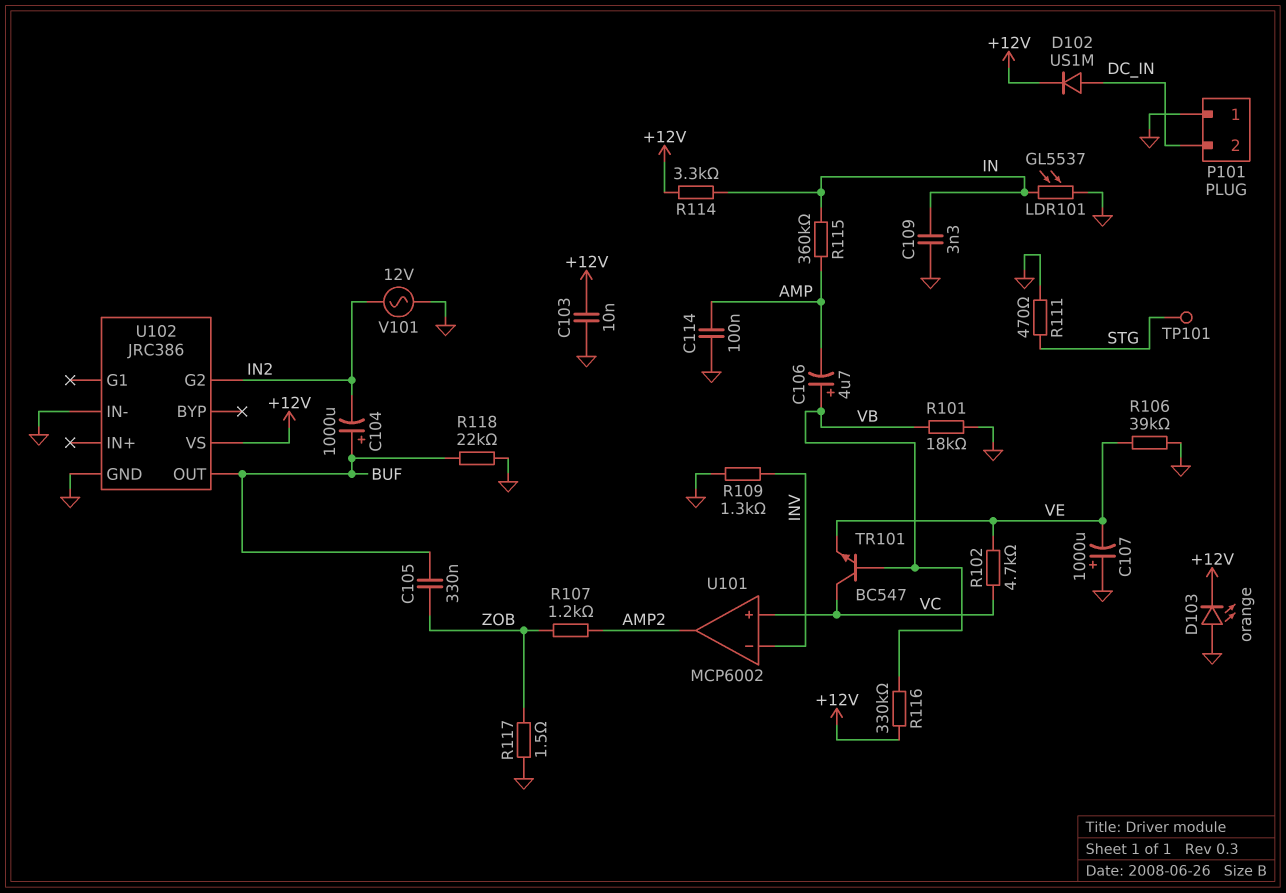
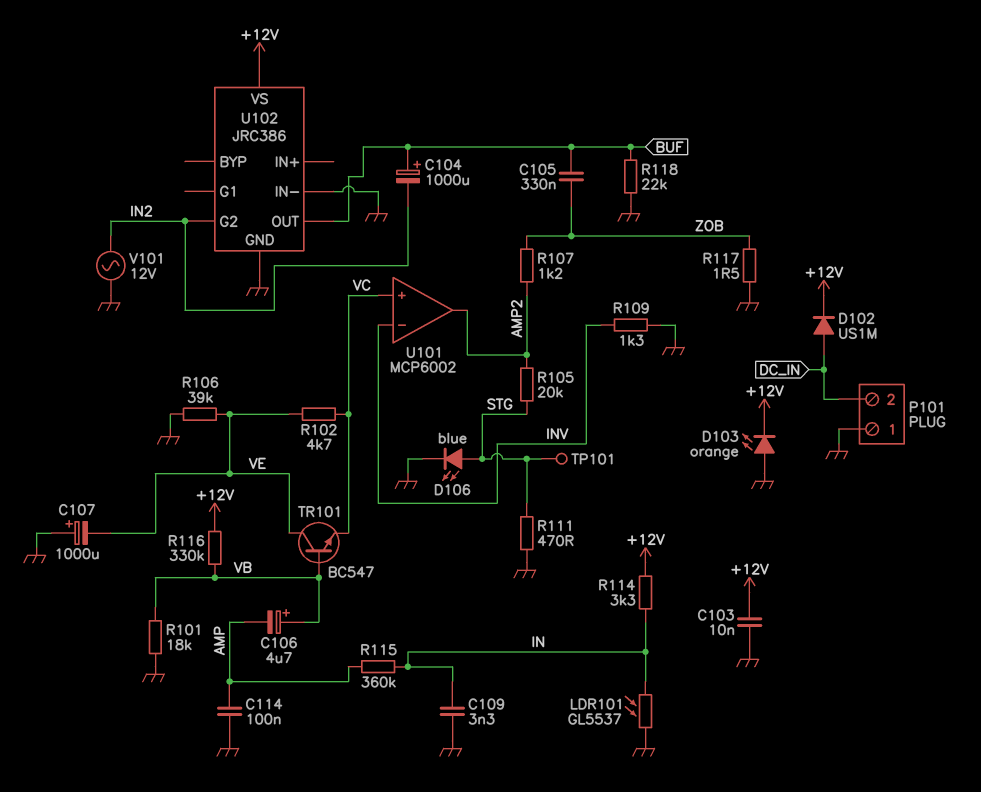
D106: none -> LED blue (A STG, K GND)
R105: none -> 20k (AMP2, STG)
TR101: NPN BC547 (B VB, C VC, E VE) -> NPN BC547 (B VB, C VE, E VC)

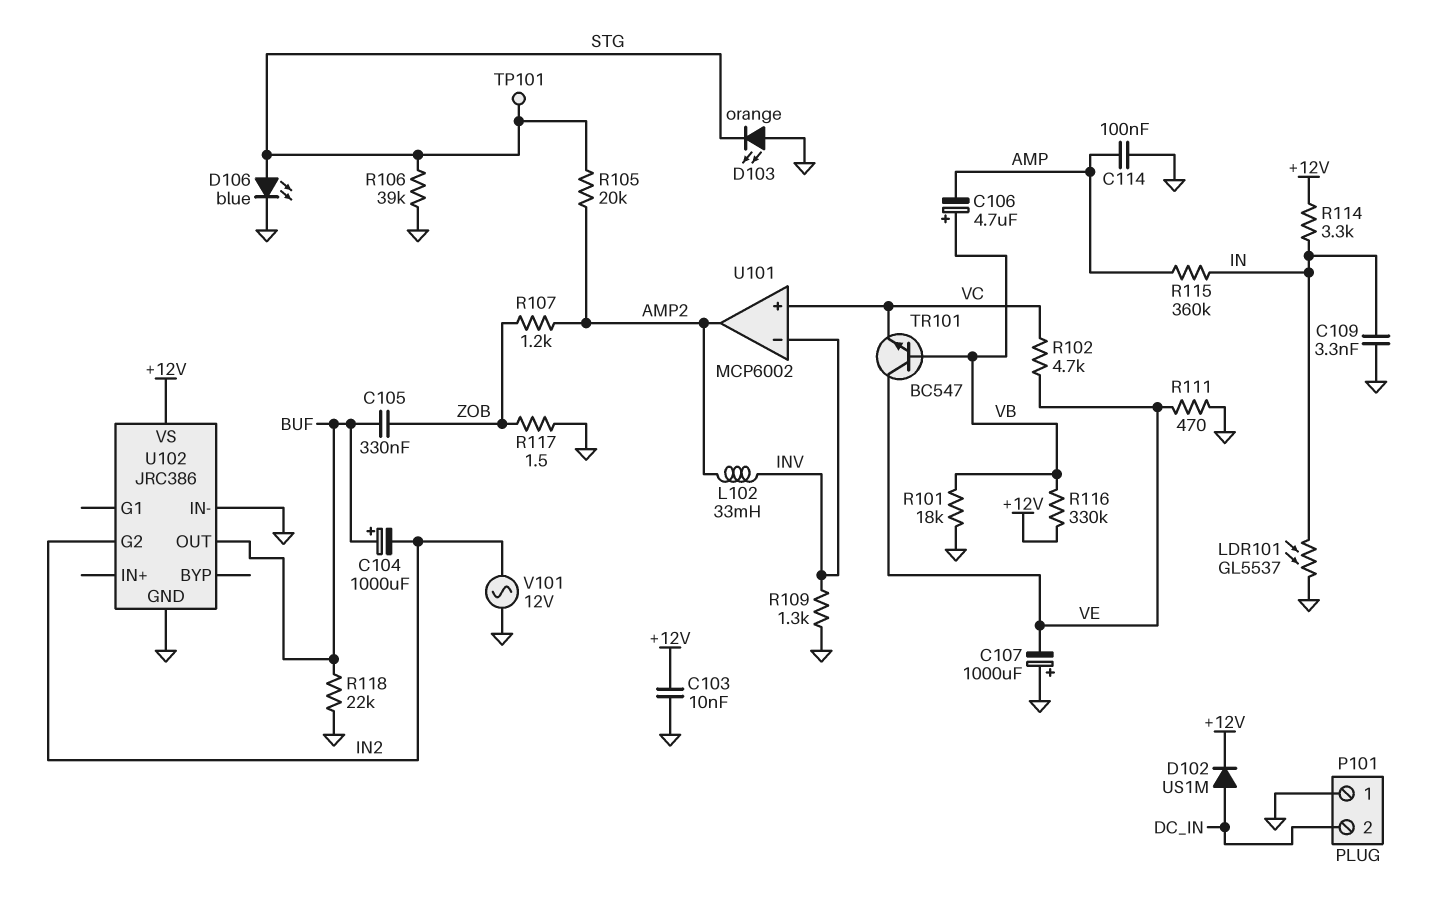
D103: LED orange (A GND, K +12V) -> LED orange (A GND, K STG)
L102: none -> 33mH (AMP2, INV)
R106: 39k (GND, VE) -> 39k (GND, STG)
R111: 470 (GND, STG) -> 470 (GND, VE)

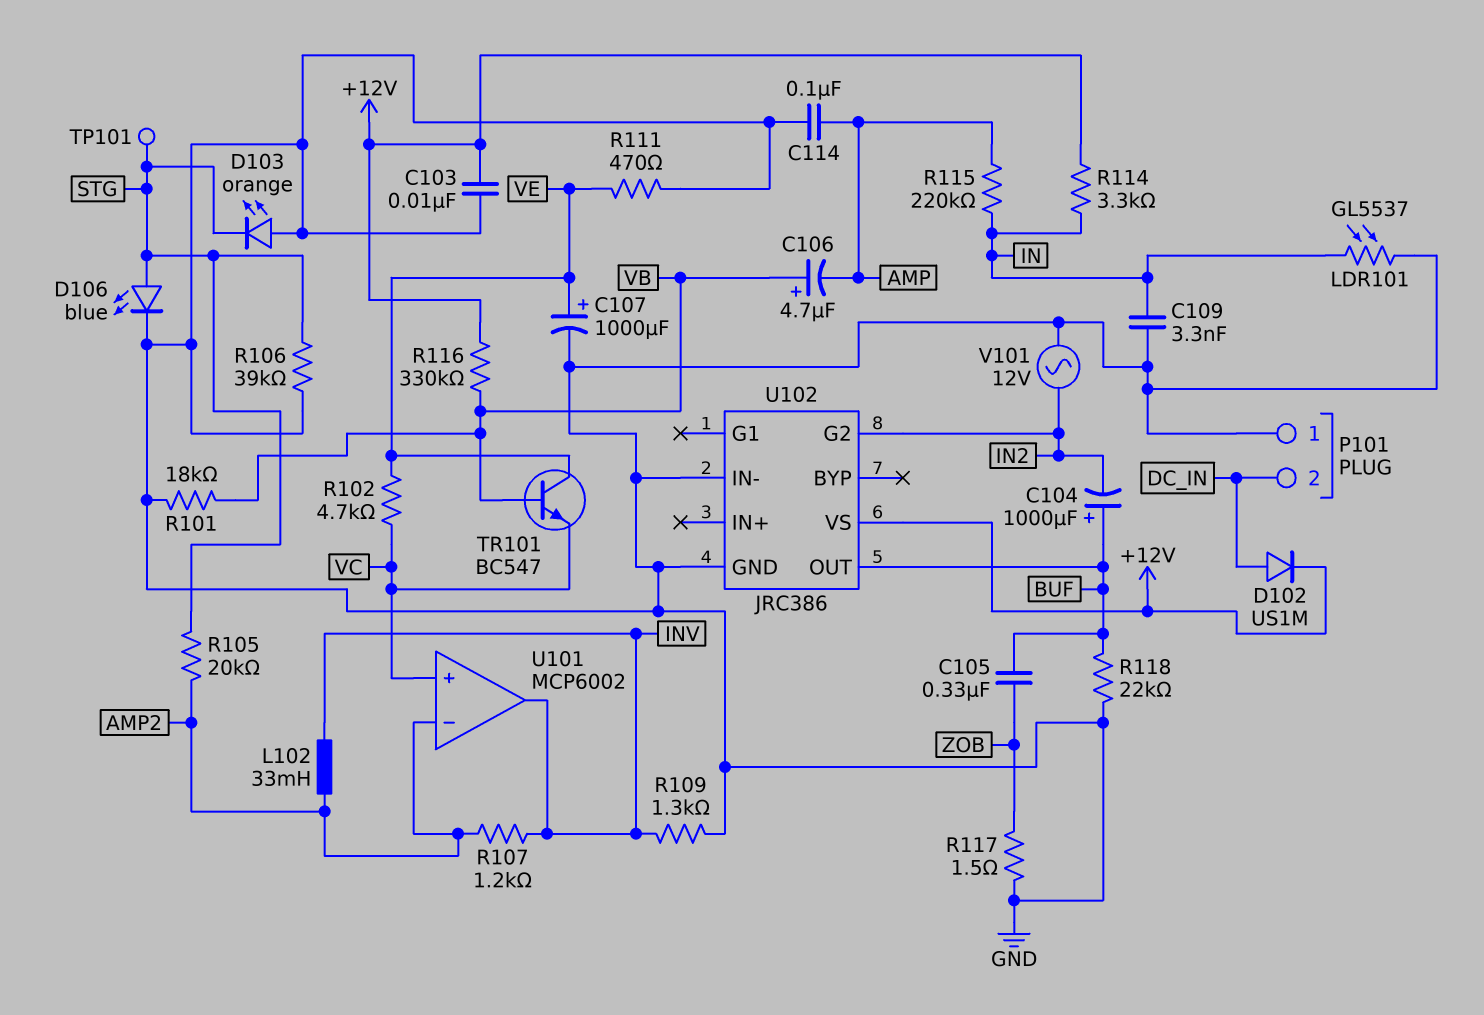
C107: 1000uF (plus GND, minus VE) -> 1000uF (plus VE, minus GND)
R107: 1.2k (AMP2, ZOB) -> 1.2k (AMP2, INV)
R115: 360k (AMP, IN) -> 220k (AMP, IN)
U101 pin in-: INV -> AMP2
U101 pin out: AMP2 -> INV

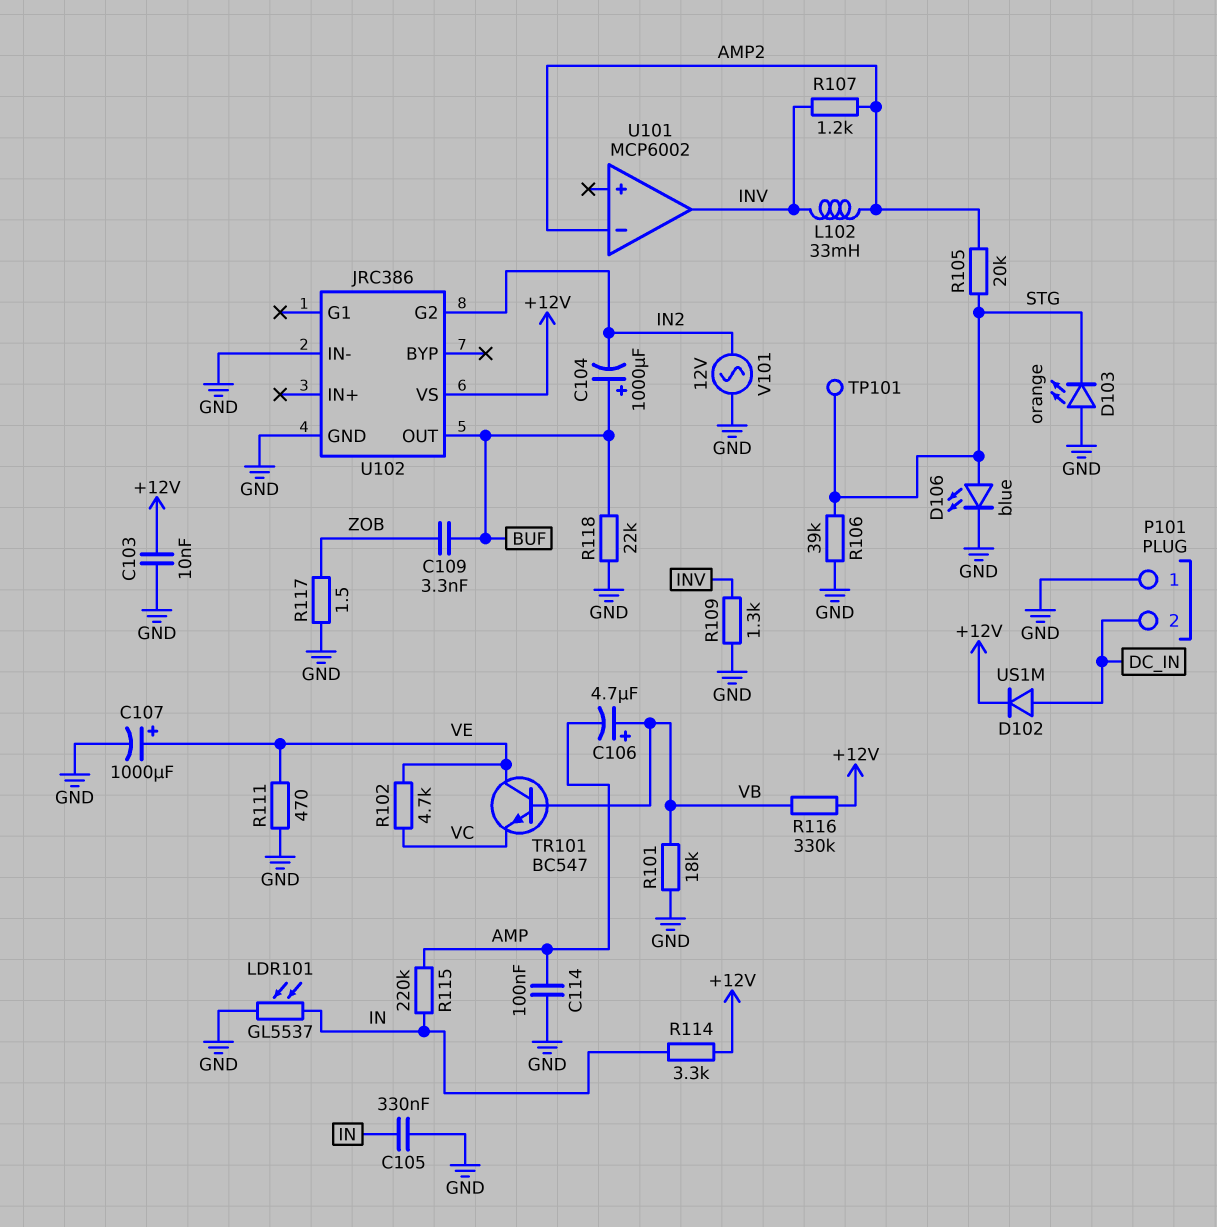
C105: 330nF (BUF, ZOB) -> 330nF (GND, IN)
C109: 3.3nF (GND, IN) -> 3.3nF (BUF, ZOB)
U101 pin in+: VC -> none

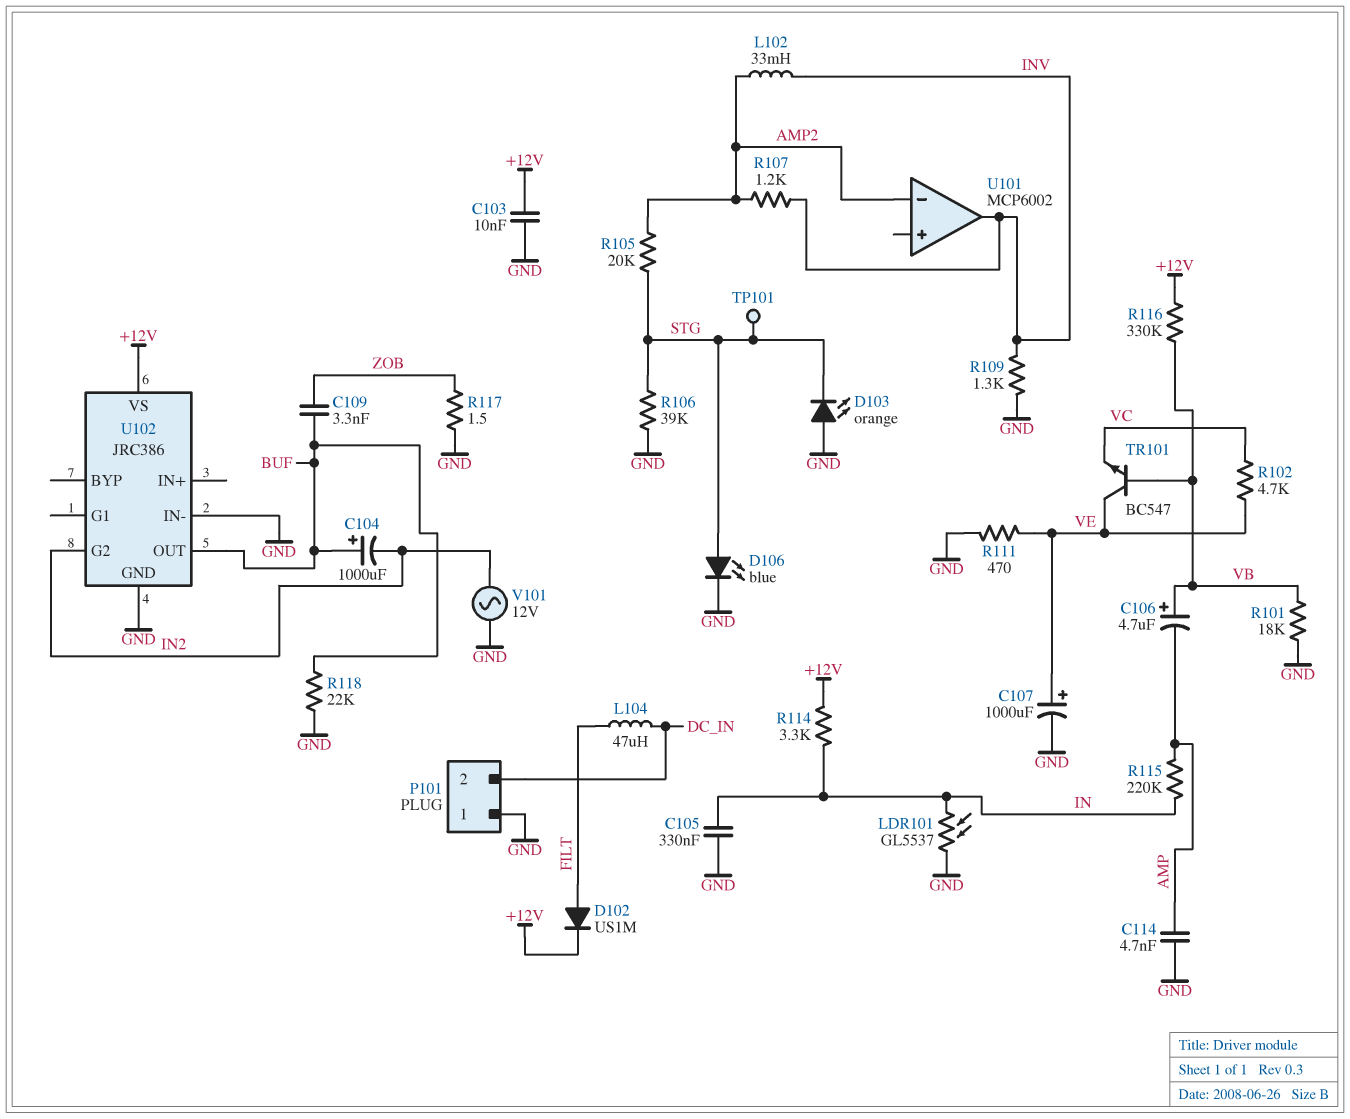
C114: 100nF (AMP, GND) -> 4.7nF (AMP, GND)
D102: diode US1M (A DC_IN, K +12V) -> diode US1M (A FILT, K +12V)
L104: none -> 47uH (DC_IN, FILT)

